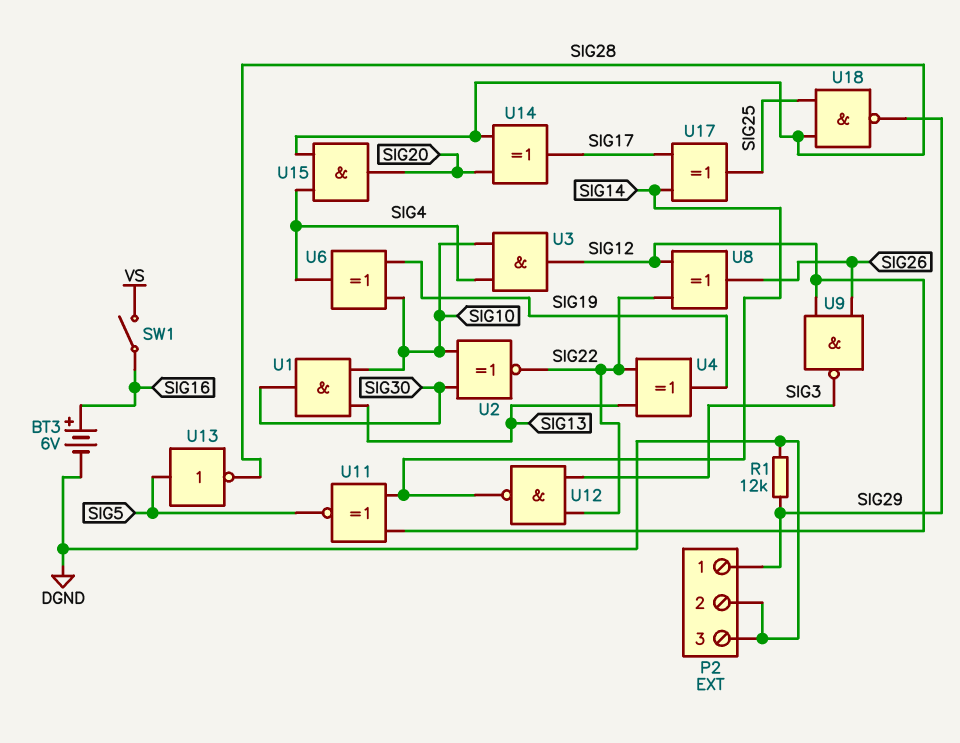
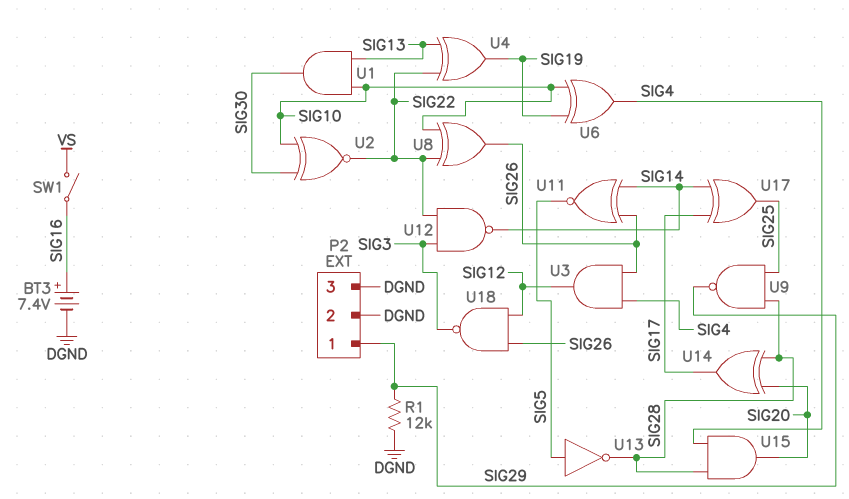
BT3: 6V (plus SIG16, minus DGND) -> 7.4V (plus SIG16, minus DGND)
U3: AND (in SIG4, in SIG10, out SIG12) -> AND (in SIG4, in SIG26, out SIG12)
U8: XOR (in SIG12, in SIG22, out SIG26) -> XOR (in SIG10, in SIG22, out SIG26)
U9: NAND (in SIG12, in SIG26, out SIG3) -> NAND (in SIG25, in SIG28, out SIG29)
U11: XNOR (in SIG12, in SIG14, out SIG5) -> XNOR (in SIG14, in SIG26, out SIG5)
U18: NAND (in SIG25, in SIG28, out SIG29) -> NAND (in SIG12, in SIG26, out SIG3)

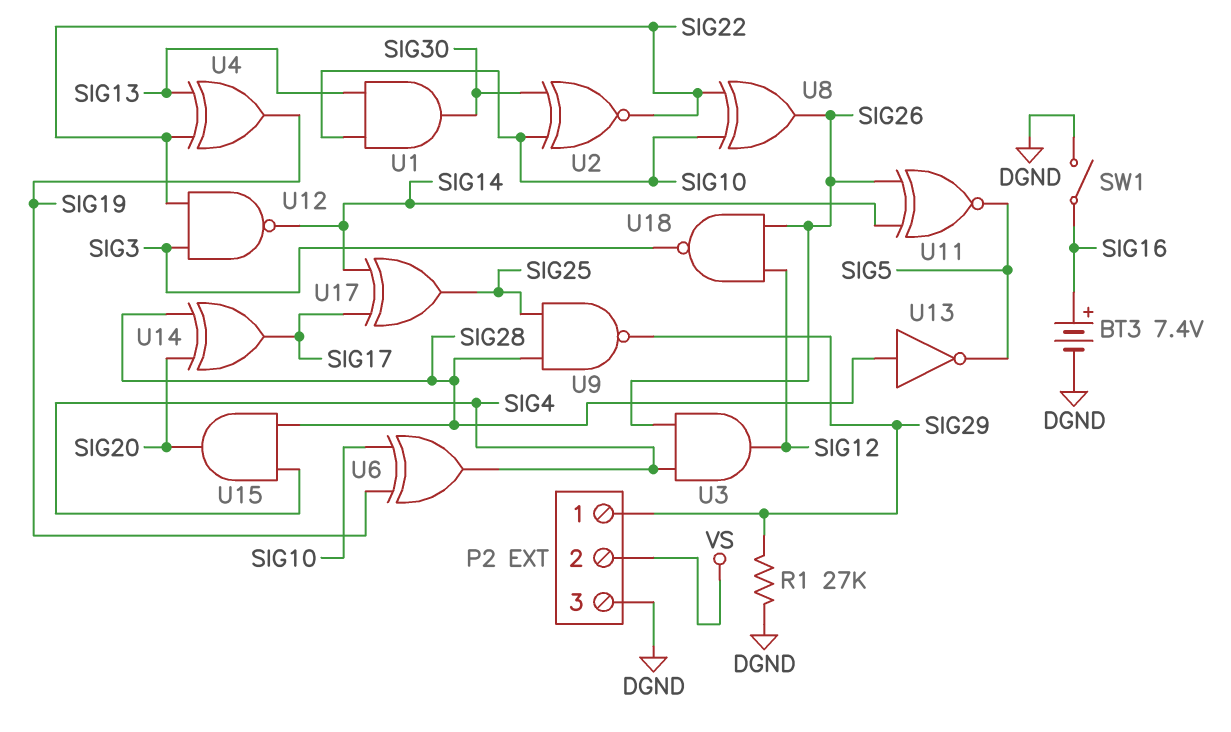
P2 pin 2: DGND -> VS
R1: 12k (DGND, SIG29) -> 27k (DGND, SIG29)
SW1: switch (SIG16, VS) -> switch (DGND, SIG16)
U13: NOT (in SIG5, out SIG28) -> NOT (in SIG28, out SIG5)

